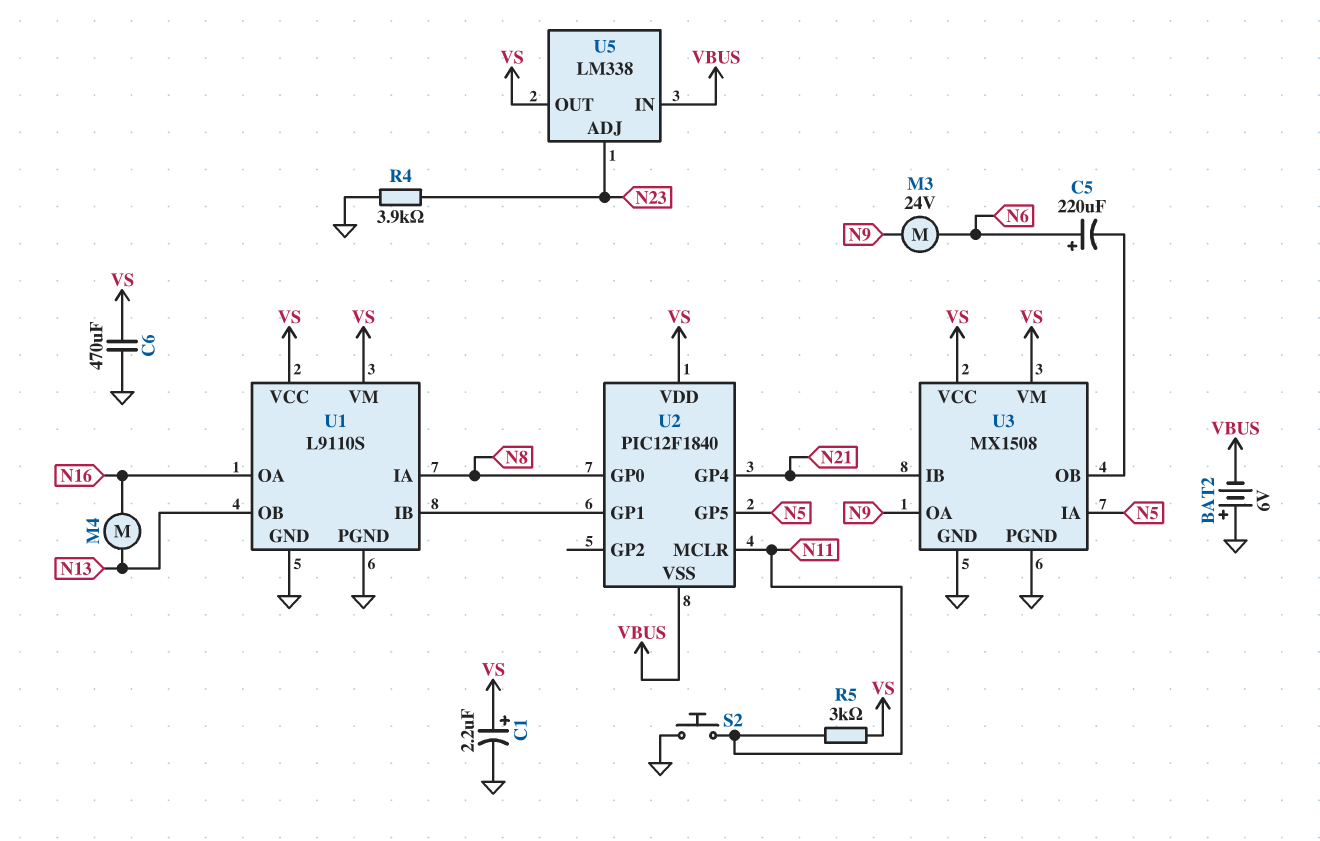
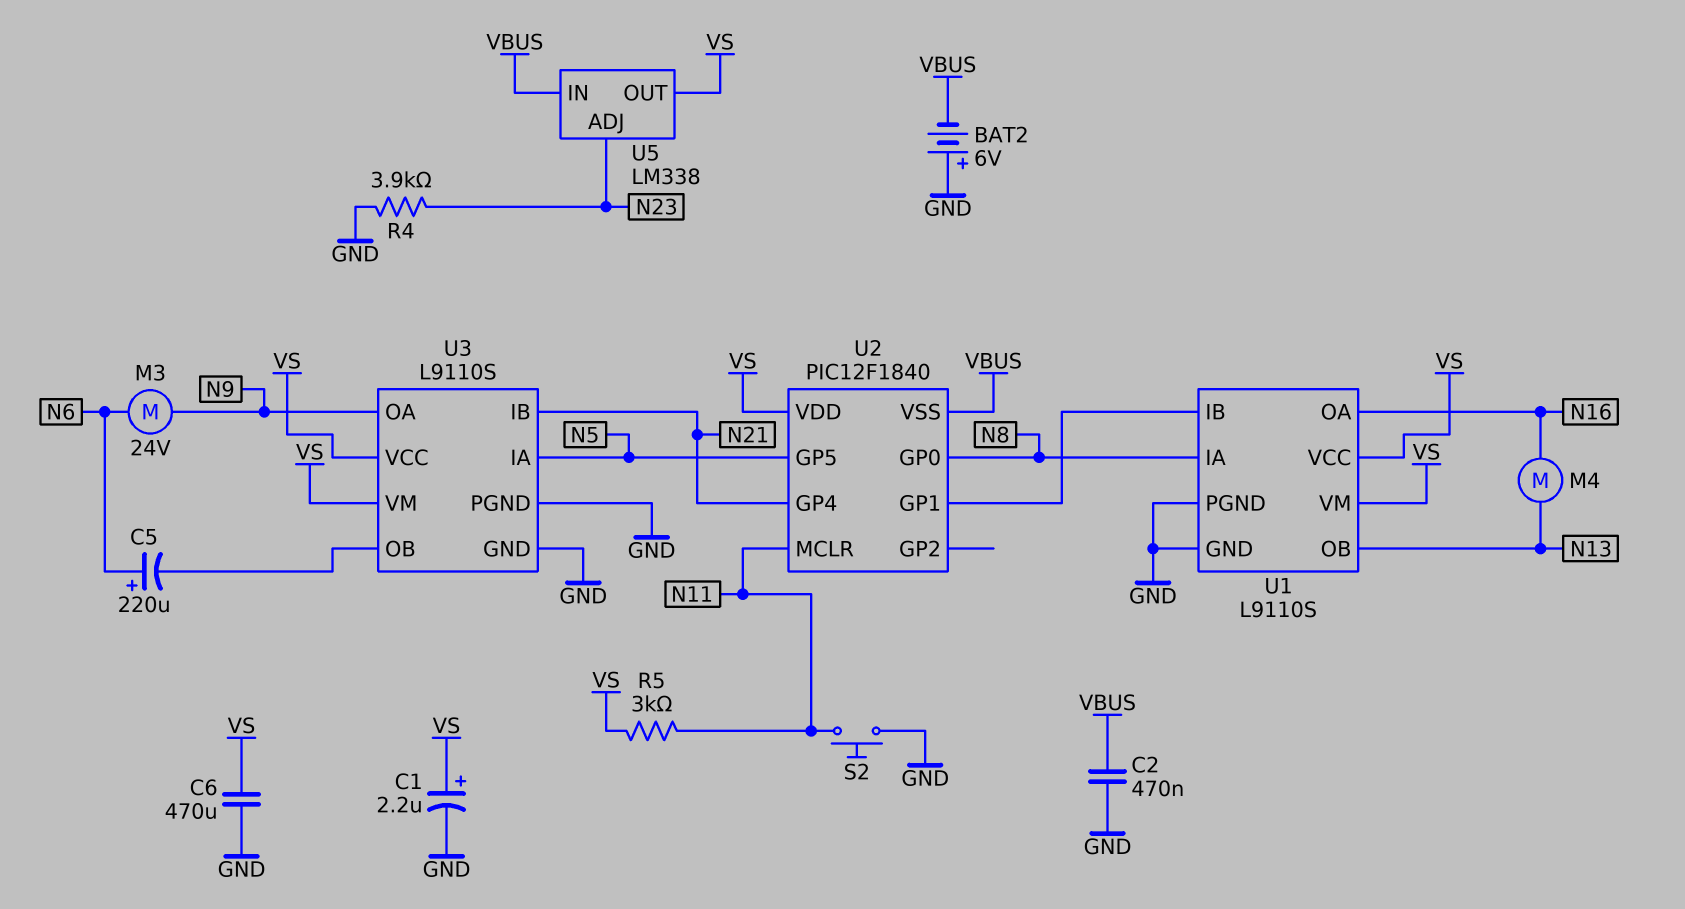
C2: none -> 470nF (GND, VBUS)
U3: MX1508 -> L9110S

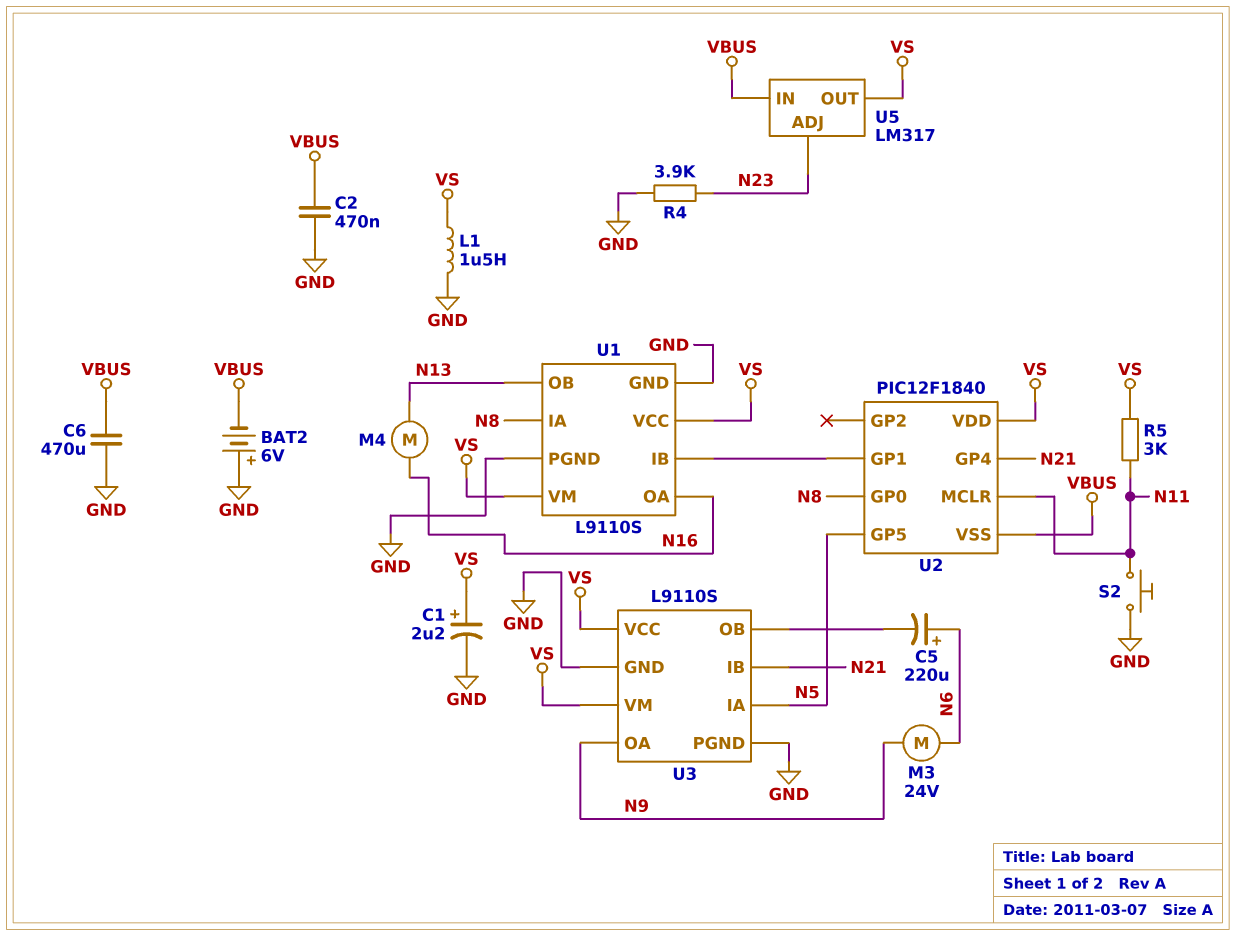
C6: 470uF (GND, VS) -> 470uF (GND, VBUS)
L1: none -> 1.5uH (GND, VS)
U5: LM338 -> LM317

